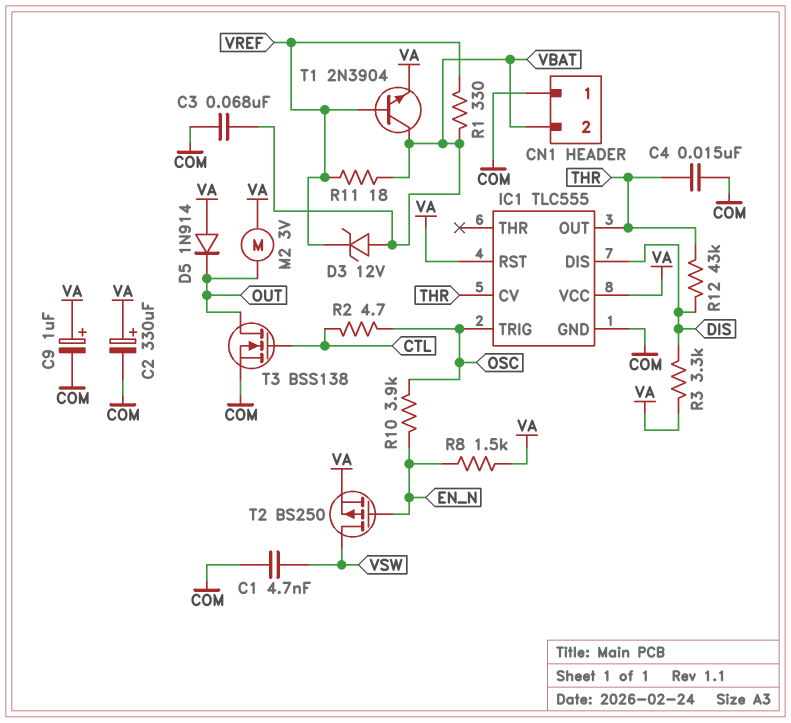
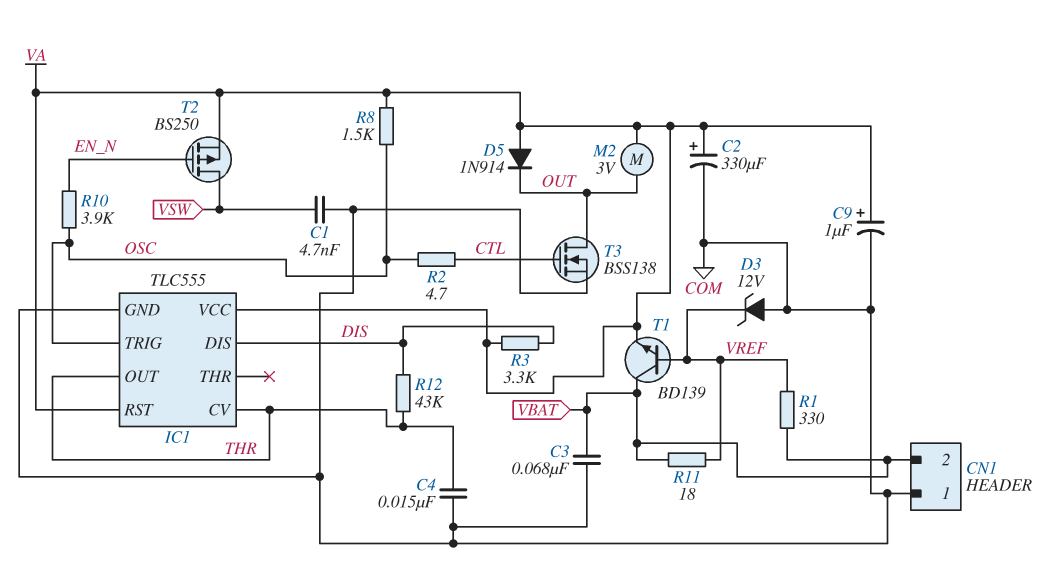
D3: zener 12V (A VBAT, K VREF) -> zener 12V (A COM, K VREF)
R8: 1.5k (EN_N, VA) -> 1.5k (OSC, VA)
T1: NPN 2N3904 (B VREF, C VBAT, E VA) -> NPN BD139 (B VREF, C VBAT, E VA)

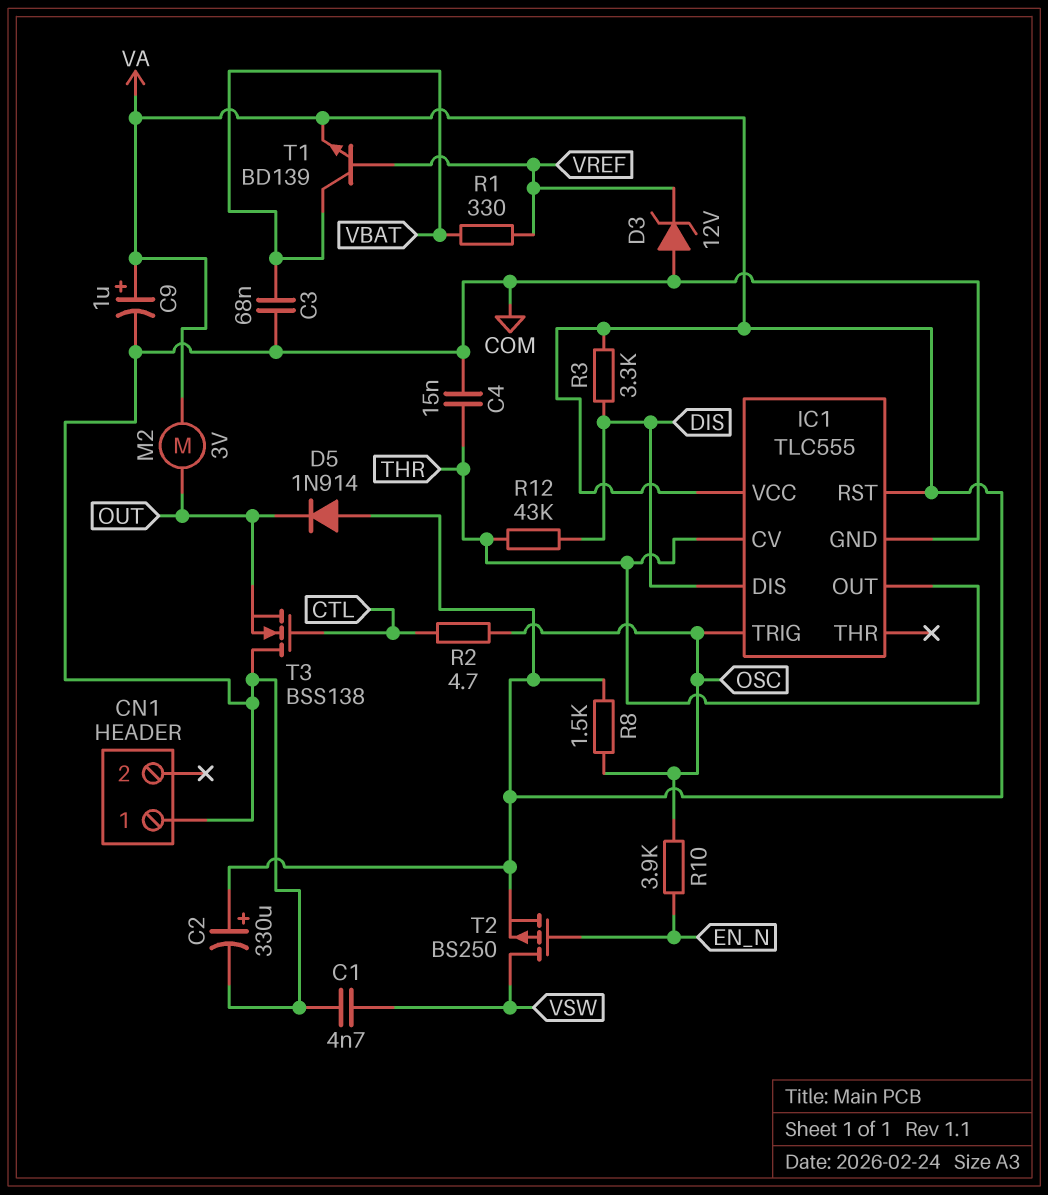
CN1 pin 2: VBAT -> none
R11: 18 (VBAT, VREF) -> none
T3: NMOS BSS138 (G CTL, D OUT, S COM) -> NMOS BSS138 (G CTL, D COM, S OUT)

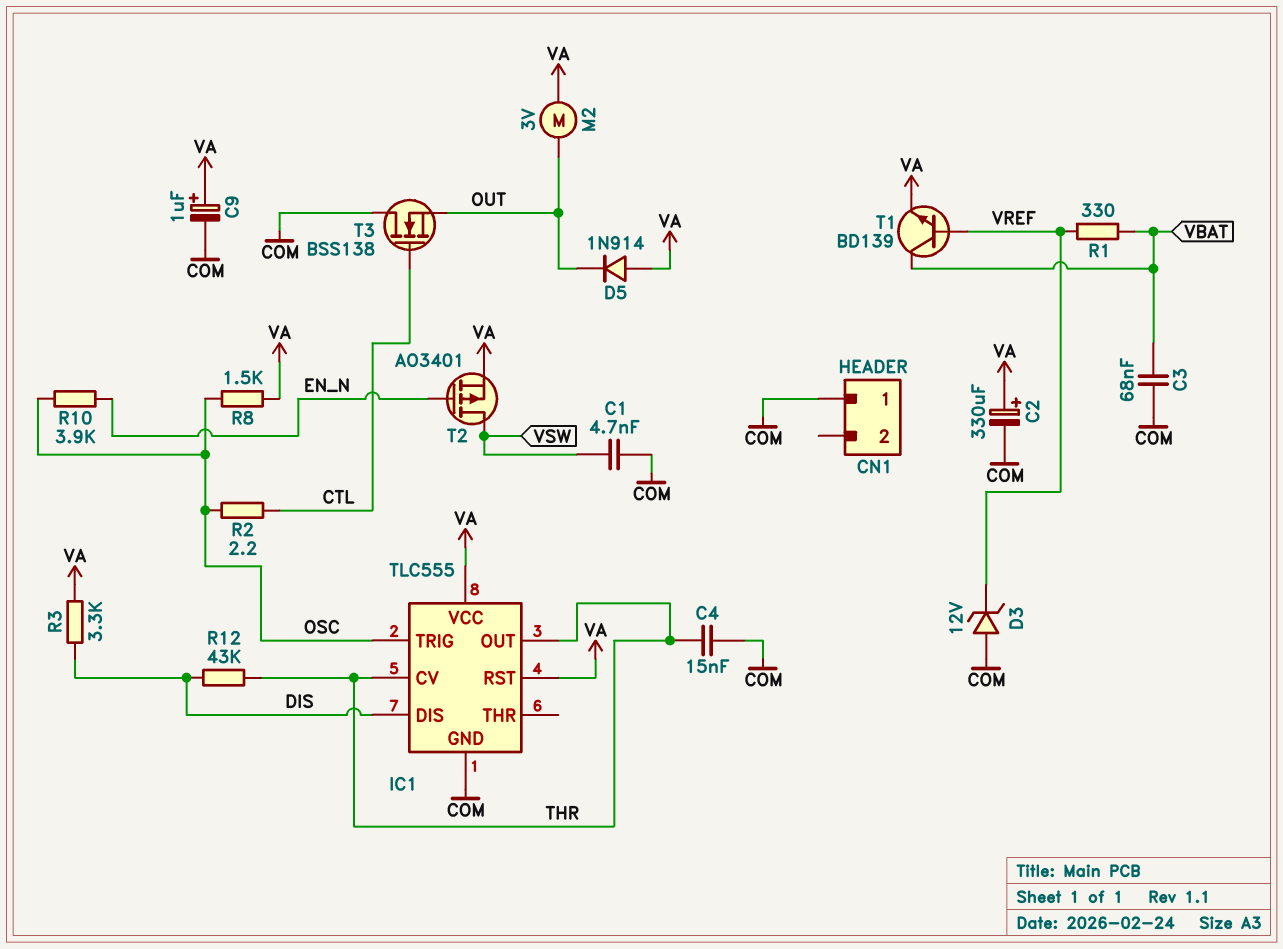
R2: 4.7 (CTL, OSC) -> 2.2 (CTL, OSC)
T2: PMOS BS250 (G EN_N, D VSW, S VA) -> PMOS AO3401 (G EN_N, D VSW, S VA)

